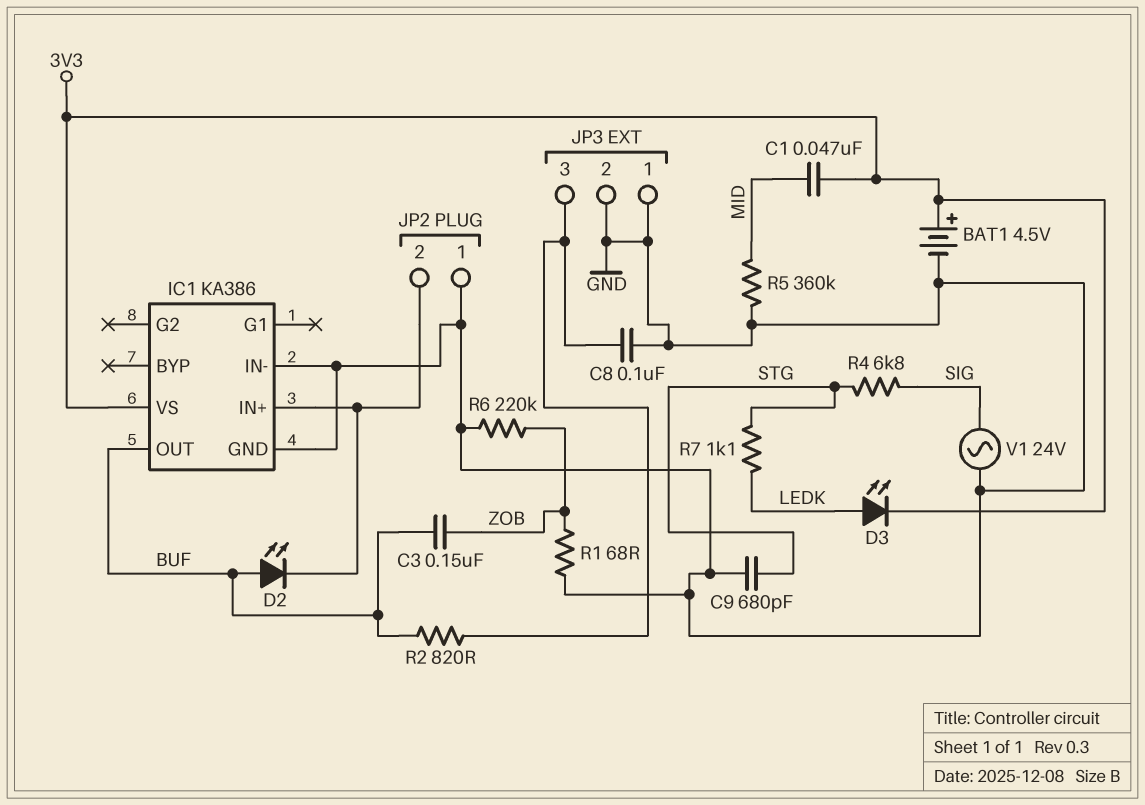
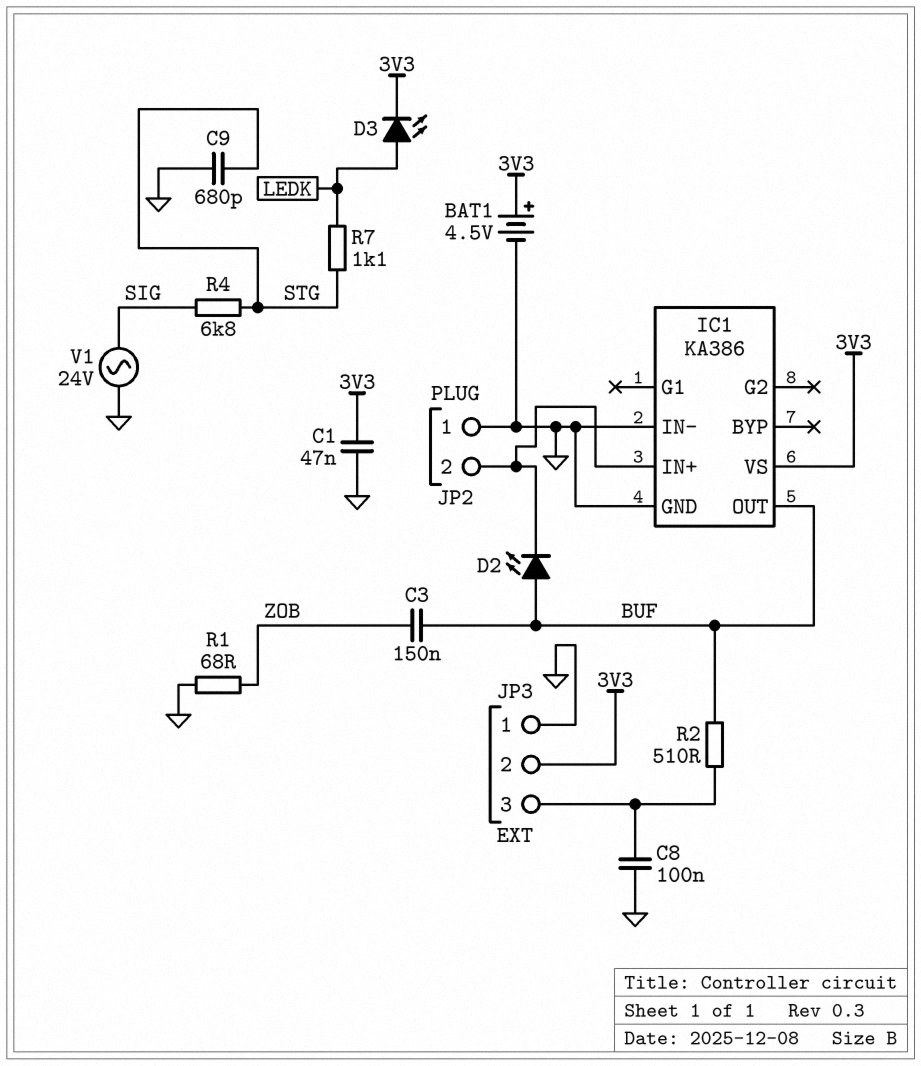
C1: 47nF (3V3, MID) -> 47nF (3V3, GND)
JP3 pin 2: GND -> 3V3
R2: 820 (BUF, JP3/3) -> 510 (BUF, JP3/3)
R5: 360k (GND, MID) -> none
R6: 220k (GND, ZOB) -> none

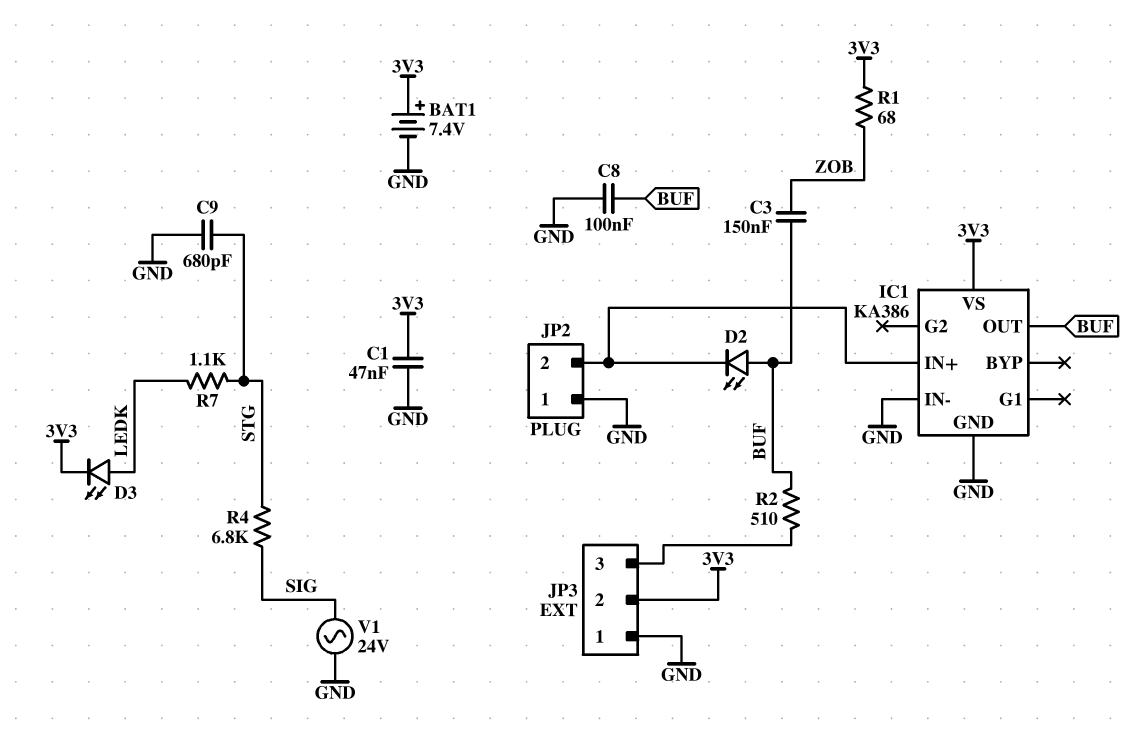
BAT1: 4.5V (plus 3V3, minus GND) -> 7.4V (plus 3V3, minus GND)
C8: 100nF (GND, JP3/3) -> 100nF (BUF, GND)
R1: 68 (GND, ZOB) -> 68 (3V3, ZOB)

